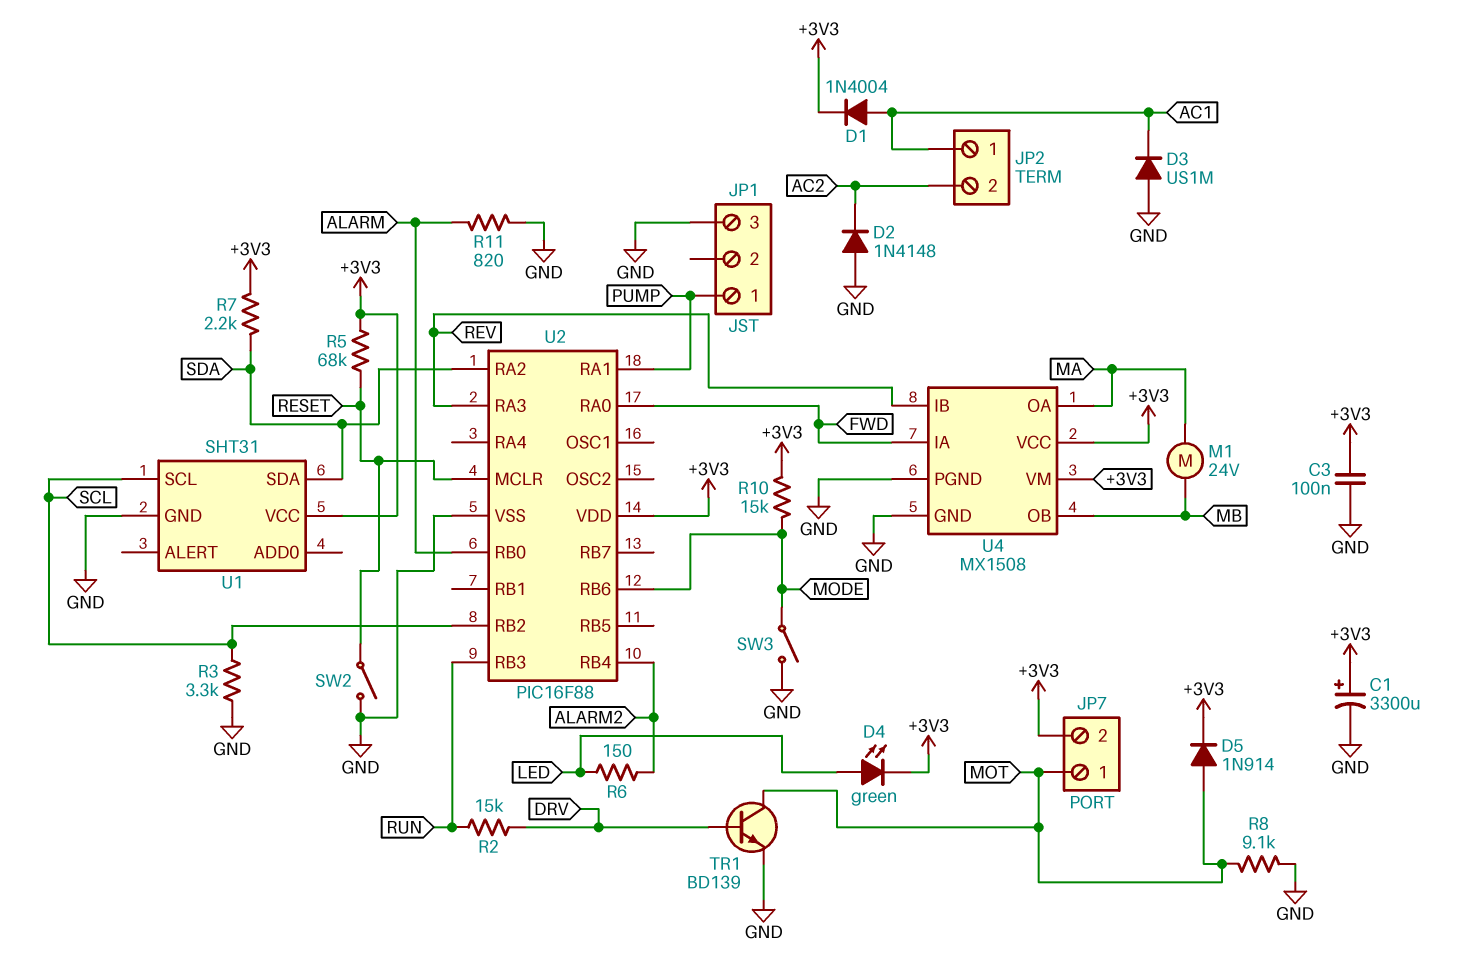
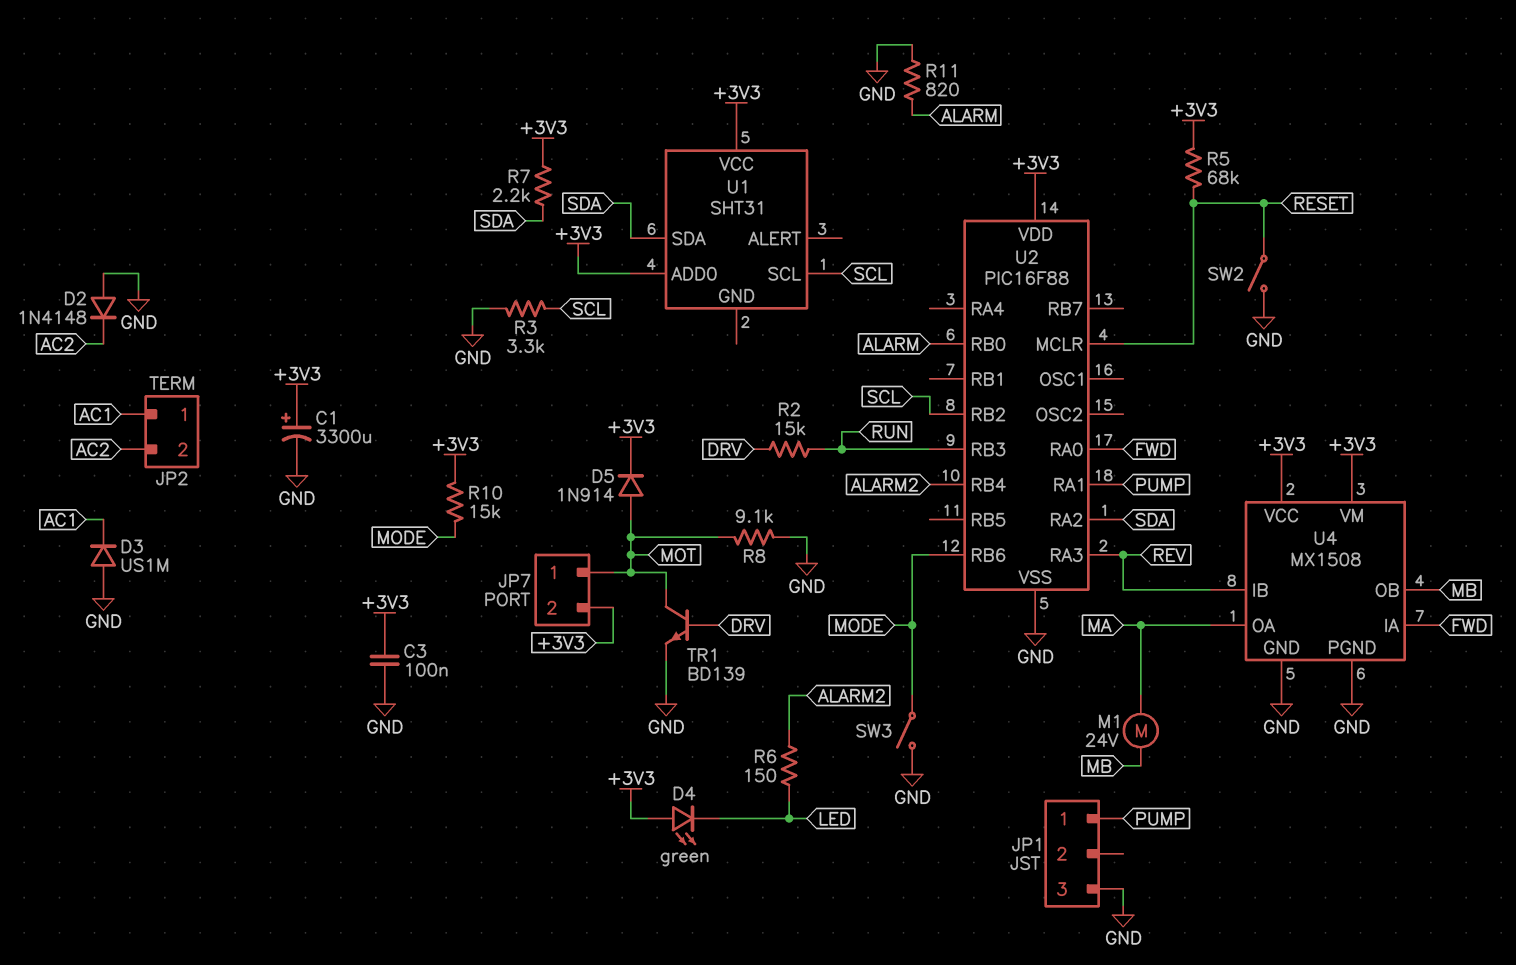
D1: diode 1N4004 (A AC1, K +3V3) -> none
D4: LED green (A LED, K +3V3) -> LED green (A +3V3, K LED)
U1 pin ADD0: none -> +3V3
U1 pin GND: GND -> none

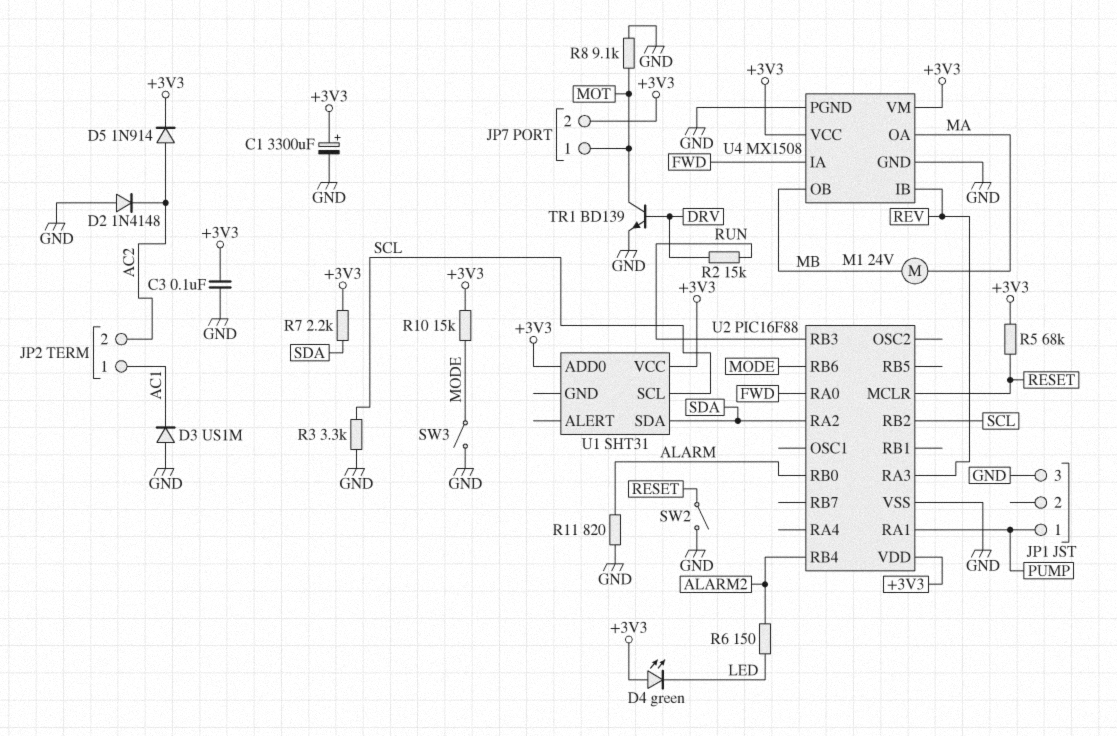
D5: diode 1N914 (A MOT, K +3V3) -> diode 1N914 (A AC2, K +3V3)

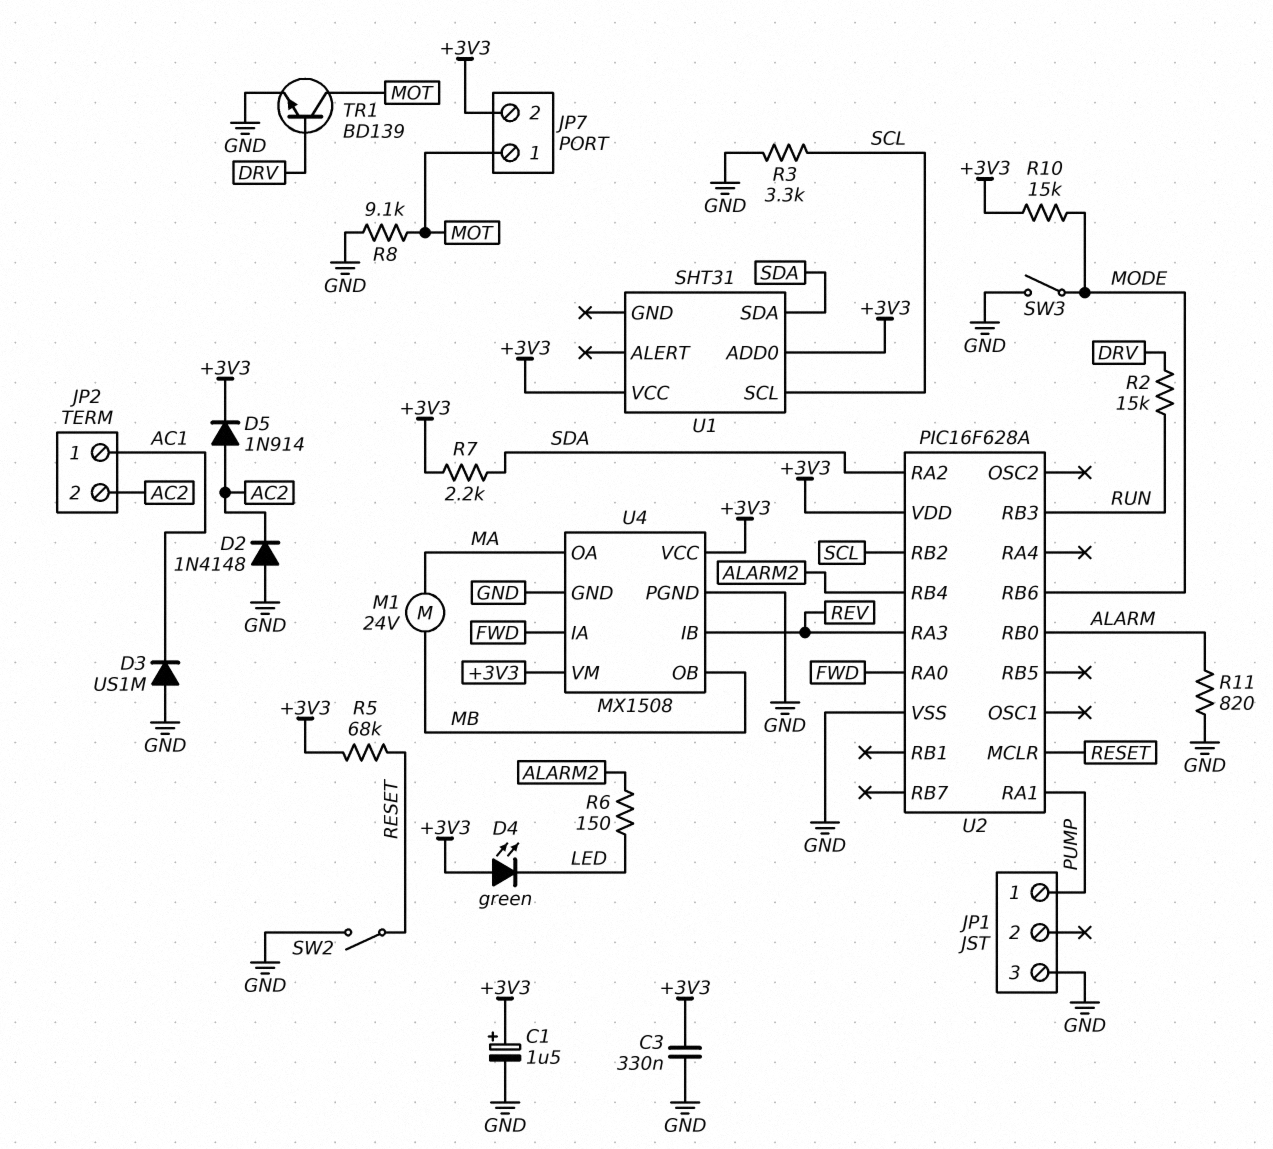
C1: 3300uF (plus +3V3, minus GND) -> 1.5uF (plus +3V3, minus GND)
C3: 100nF (+3V3, GND) -> 330nF (+3V3, GND)
U2: PIC16F88 -> PIC16F628A

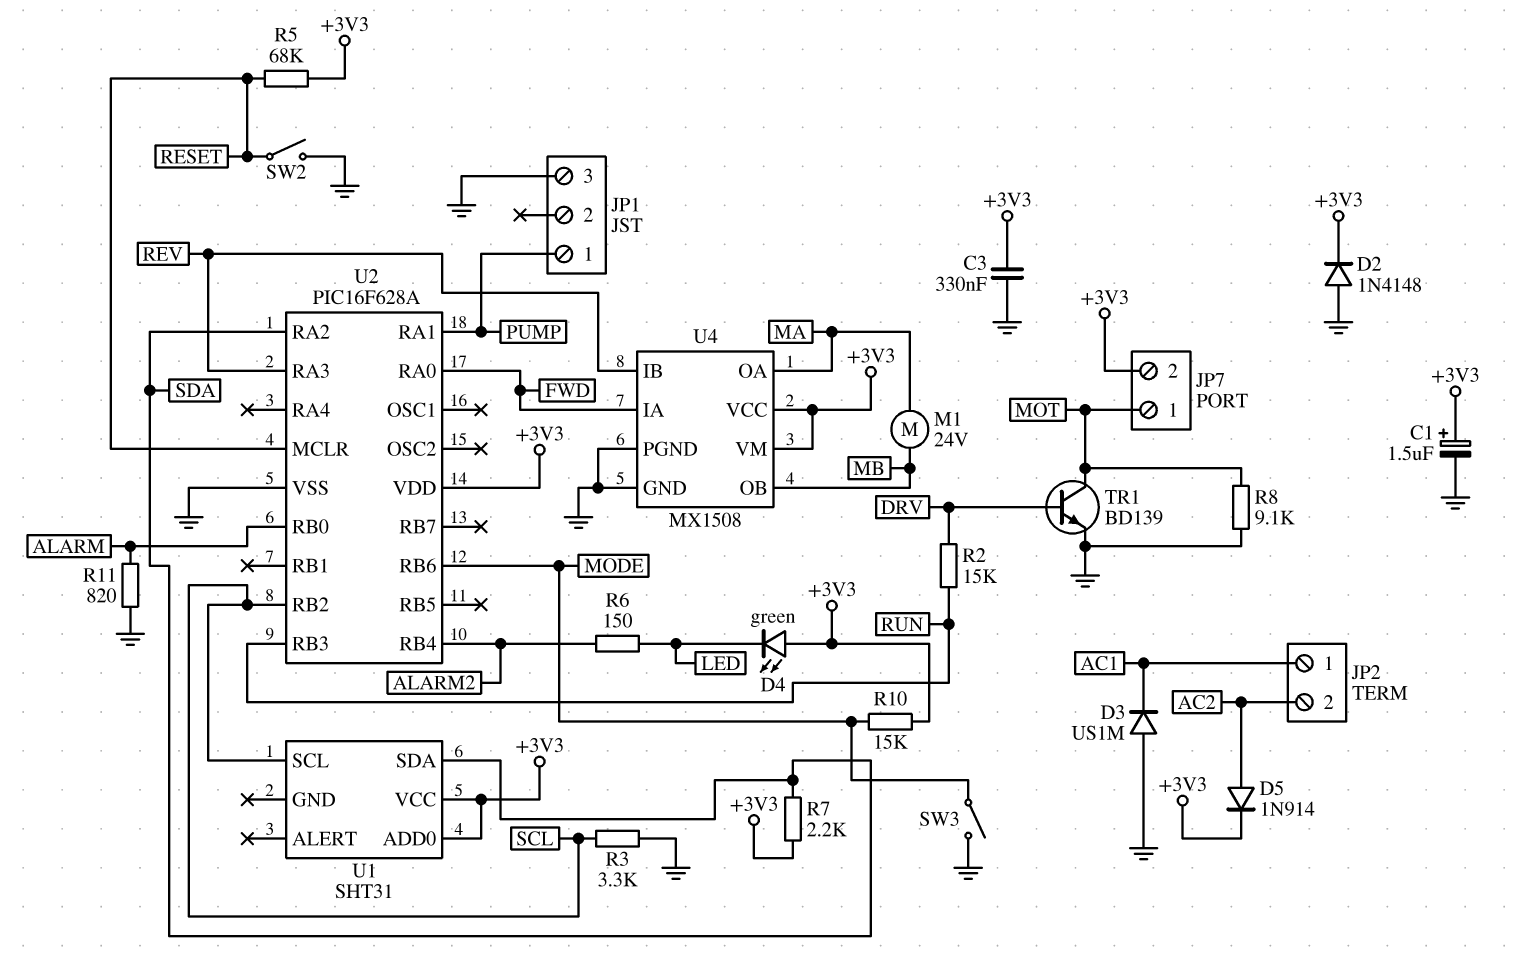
D2: diode 1N4148 (A GND, K AC2) -> diode 1N4148 (A GND, K +3V3)

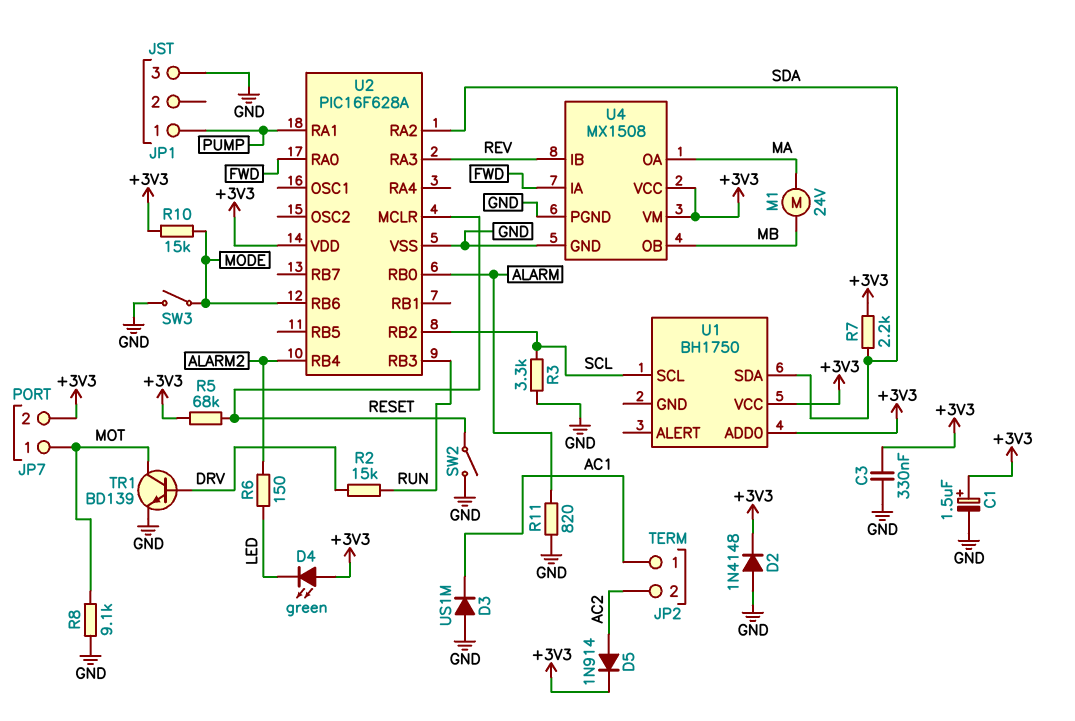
U1: SHT31 -> BH1750

